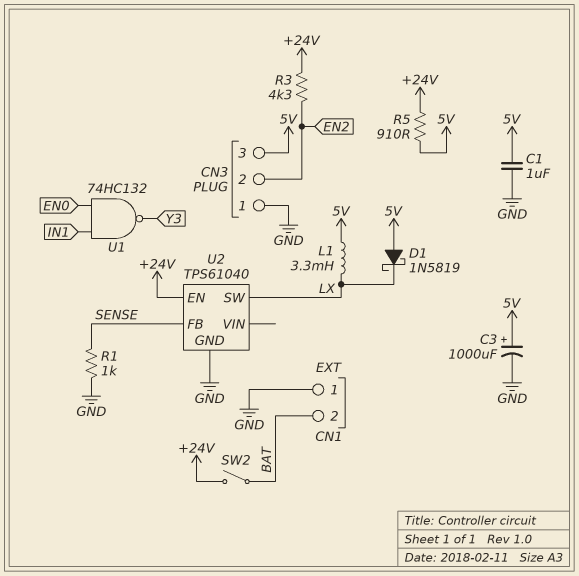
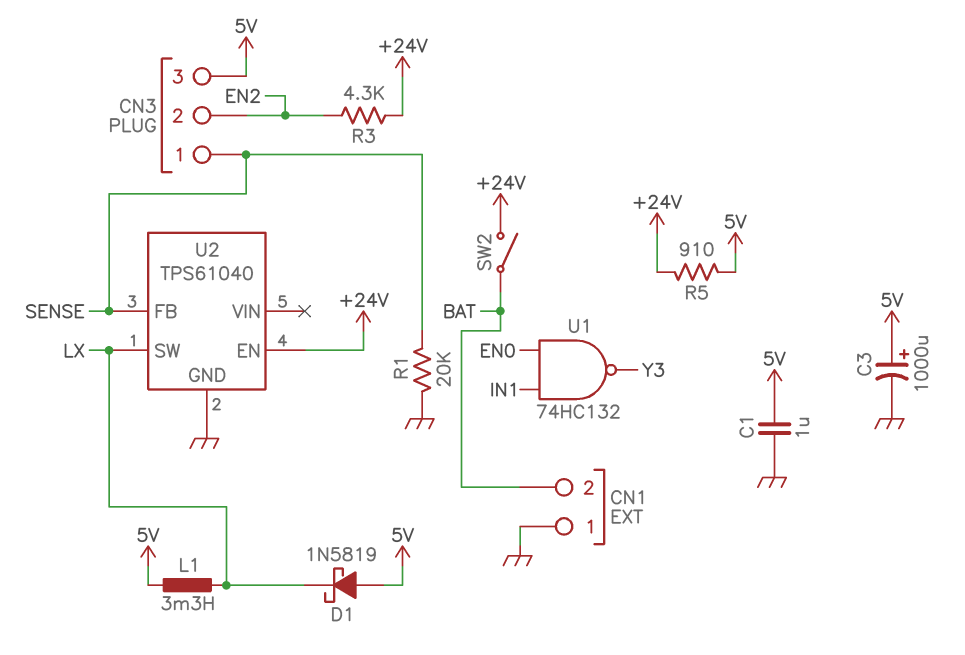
CN3 pin 1: GND -> SENSE
R1: 1k (GND, SENSE) -> 20k (GND, SENSE)

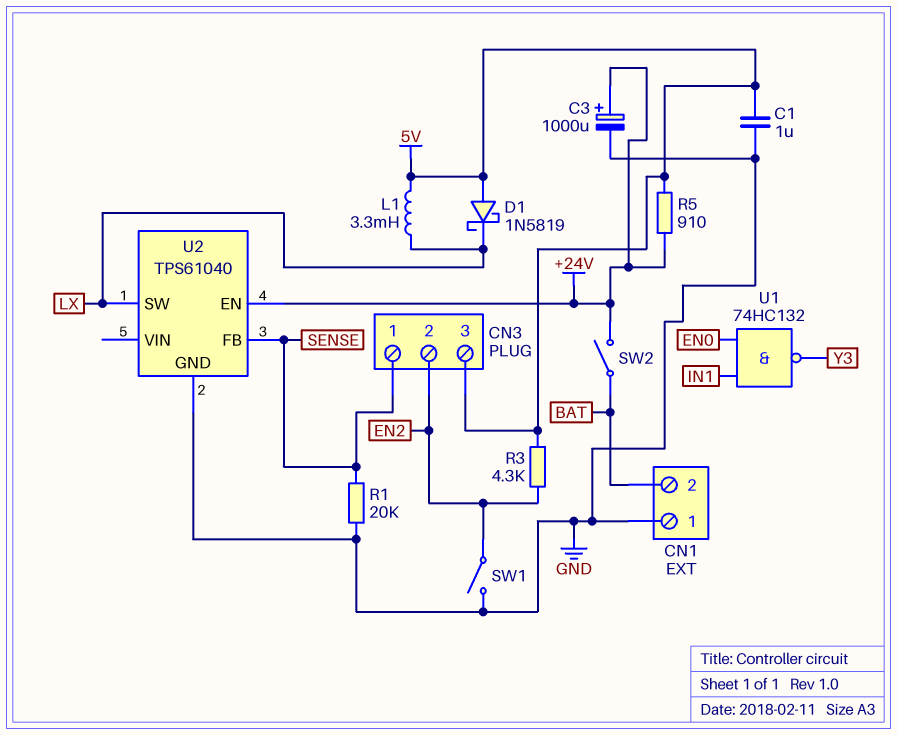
C3: 1000uF (plus 5V, minus GND) -> 1000uF (plus +24V, minus GND)
R3: 4.3k (+24V, EN2) -> 4.3k (5V, EN2)
SW1: none -> switch (EN2, GND)

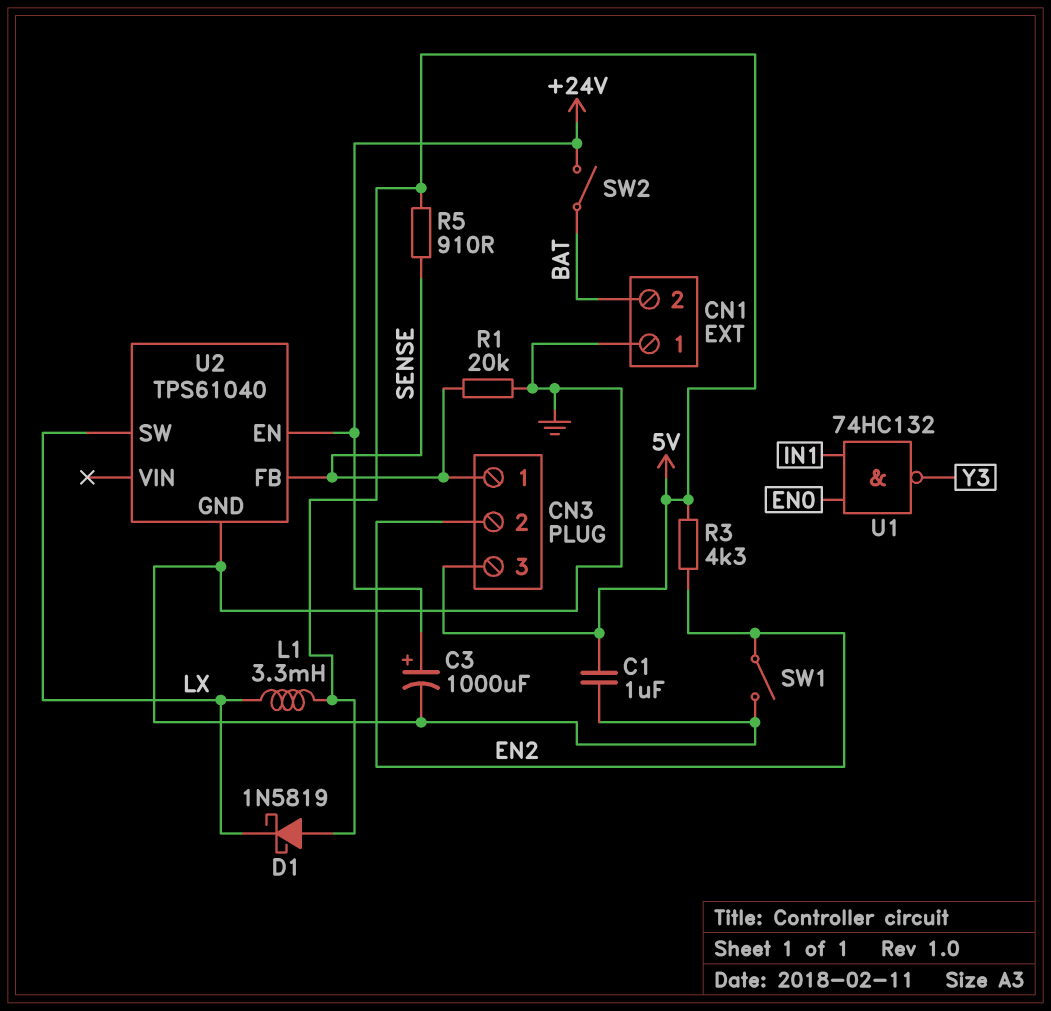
R5: 910 (+24V, 5V) -> 910 (5V, SENSE)

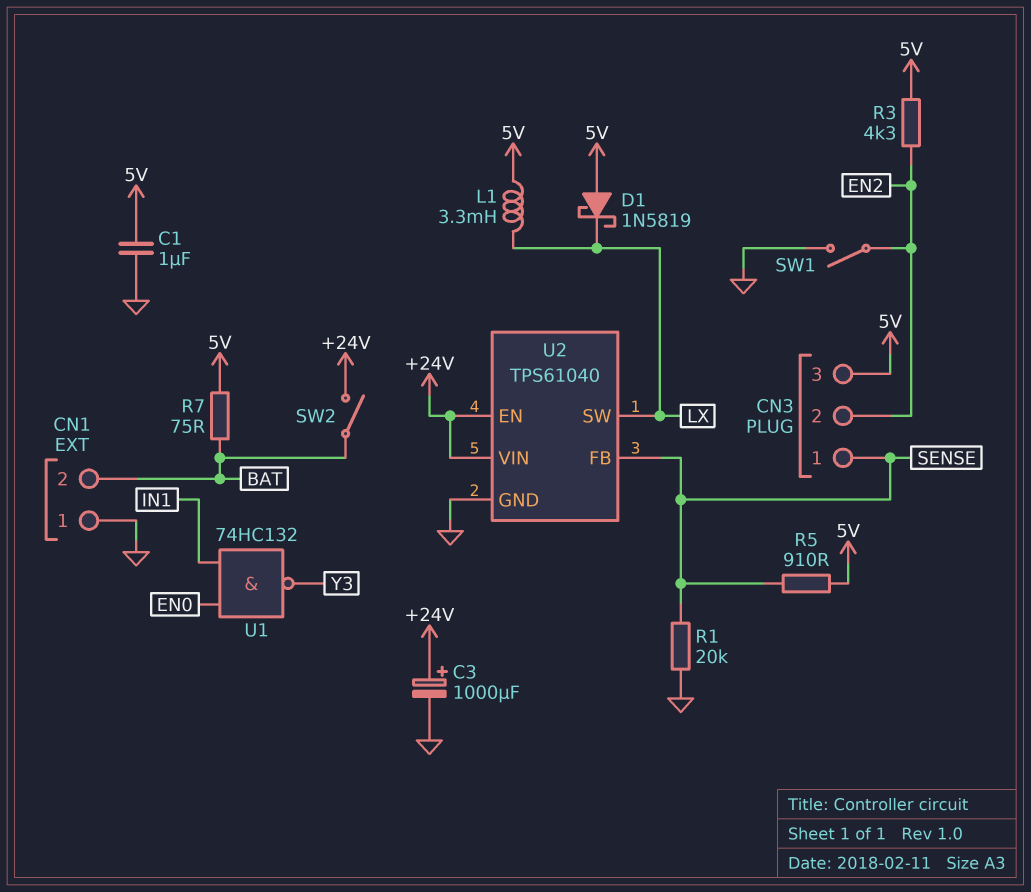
R7: none -> 75 (5V, BAT)
U2 pin VIN: none -> +24V

